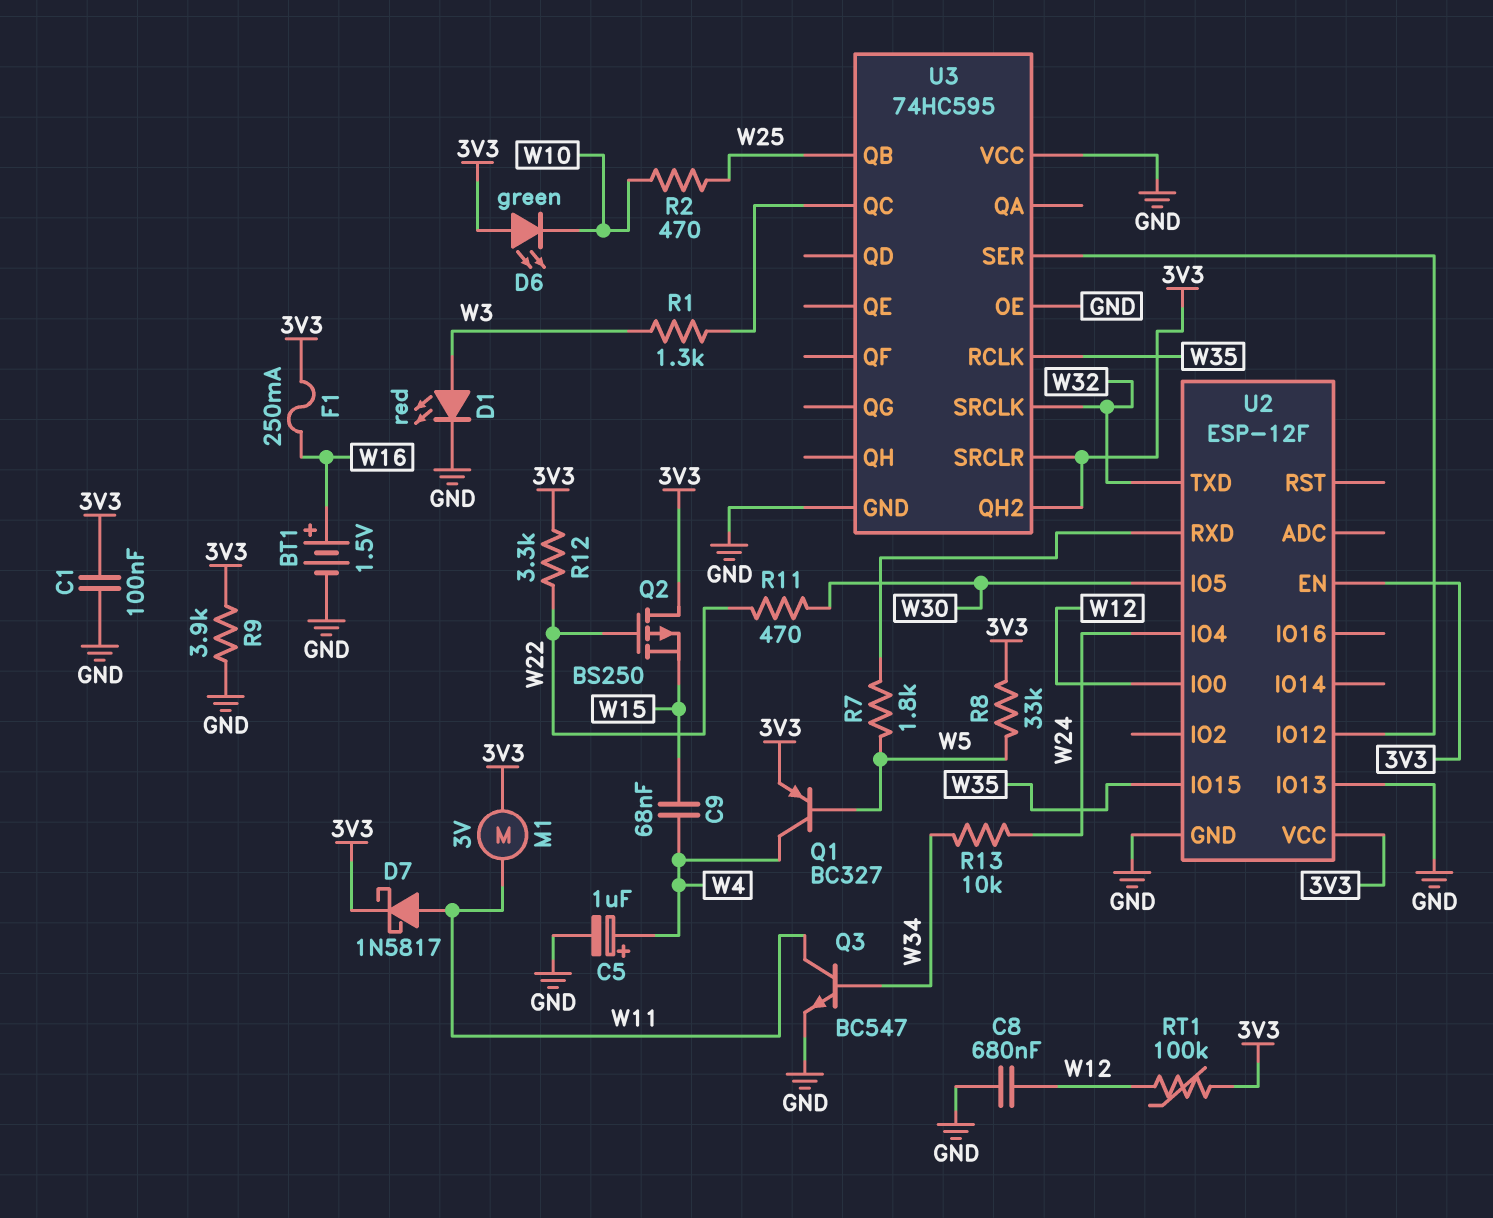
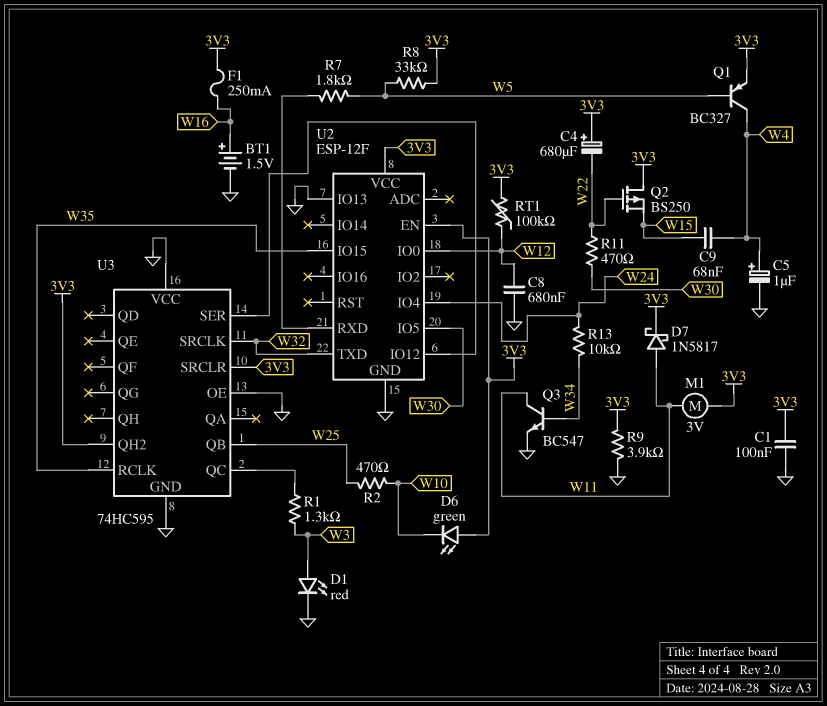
C4: none -> 680uF (plus 3V3, minus W22)
R12: 3.3k (3V3, W22) -> none

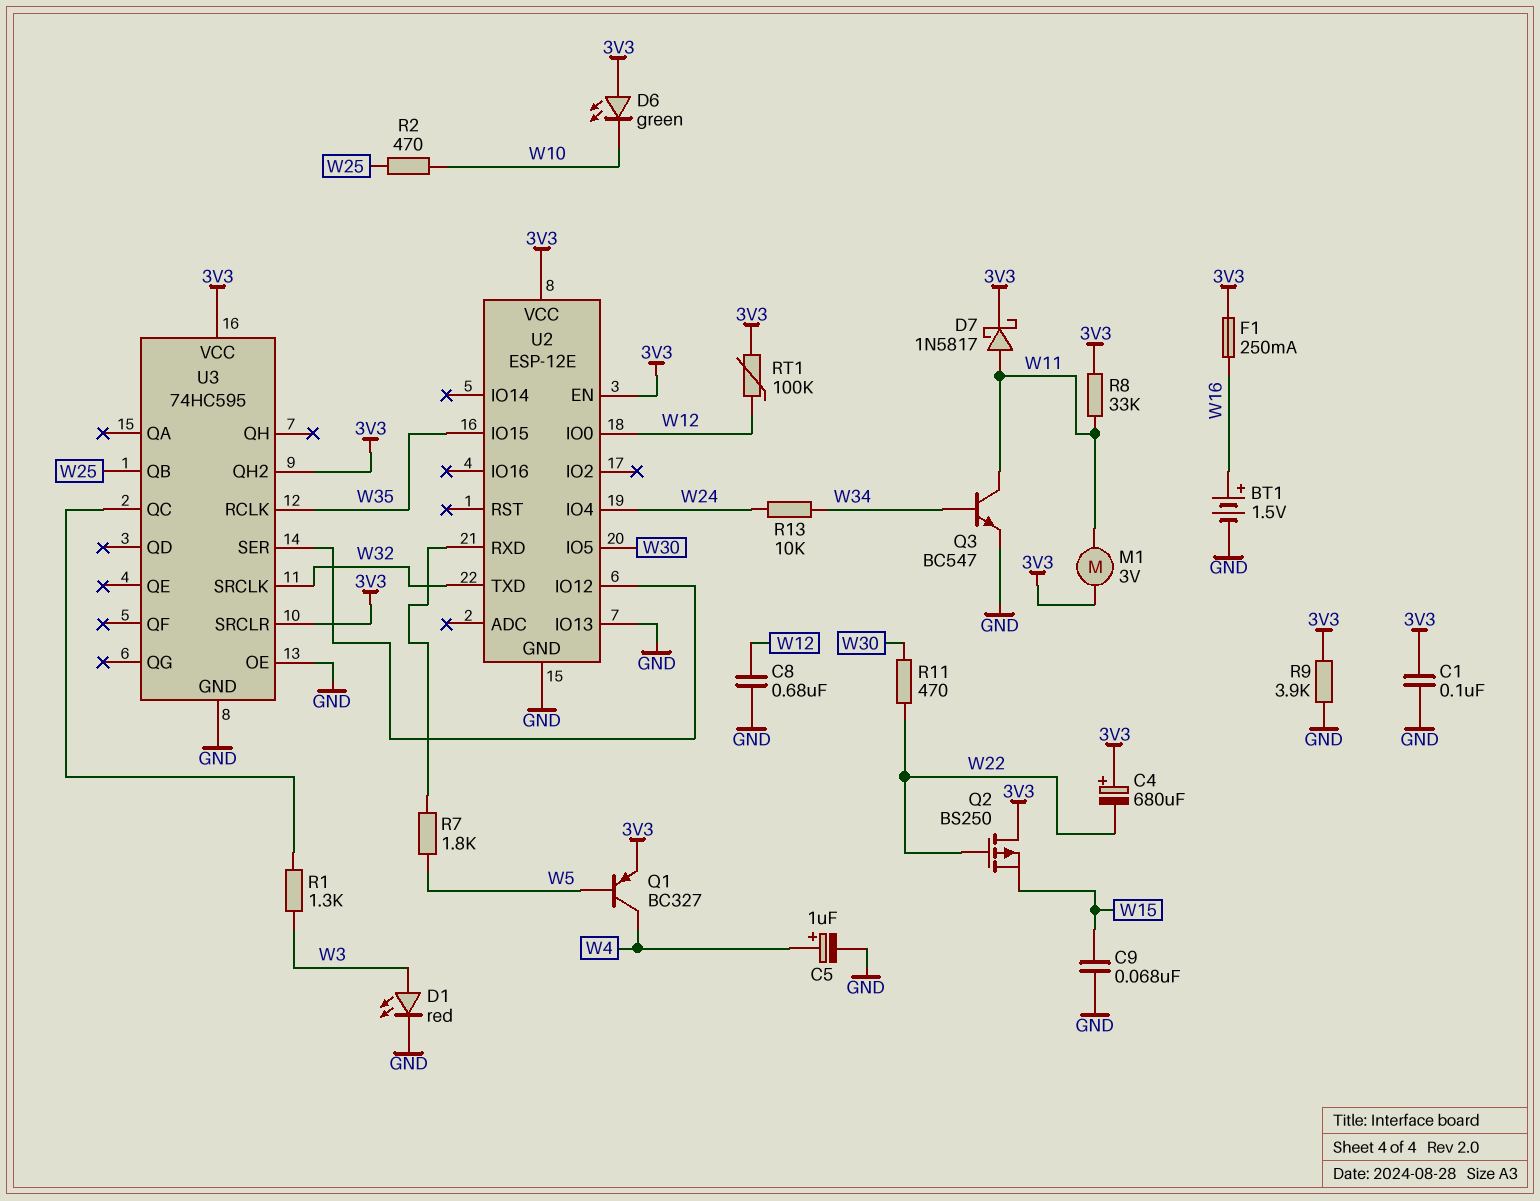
C9: 68nF (W4, W15) -> 68nF (GND, W15)
R8: 33k (3V3, W5) -> 33k (3V3, W11)
U2: ESP-12F -> ESP-12E
U3 pin VCC: GND -> 3V3

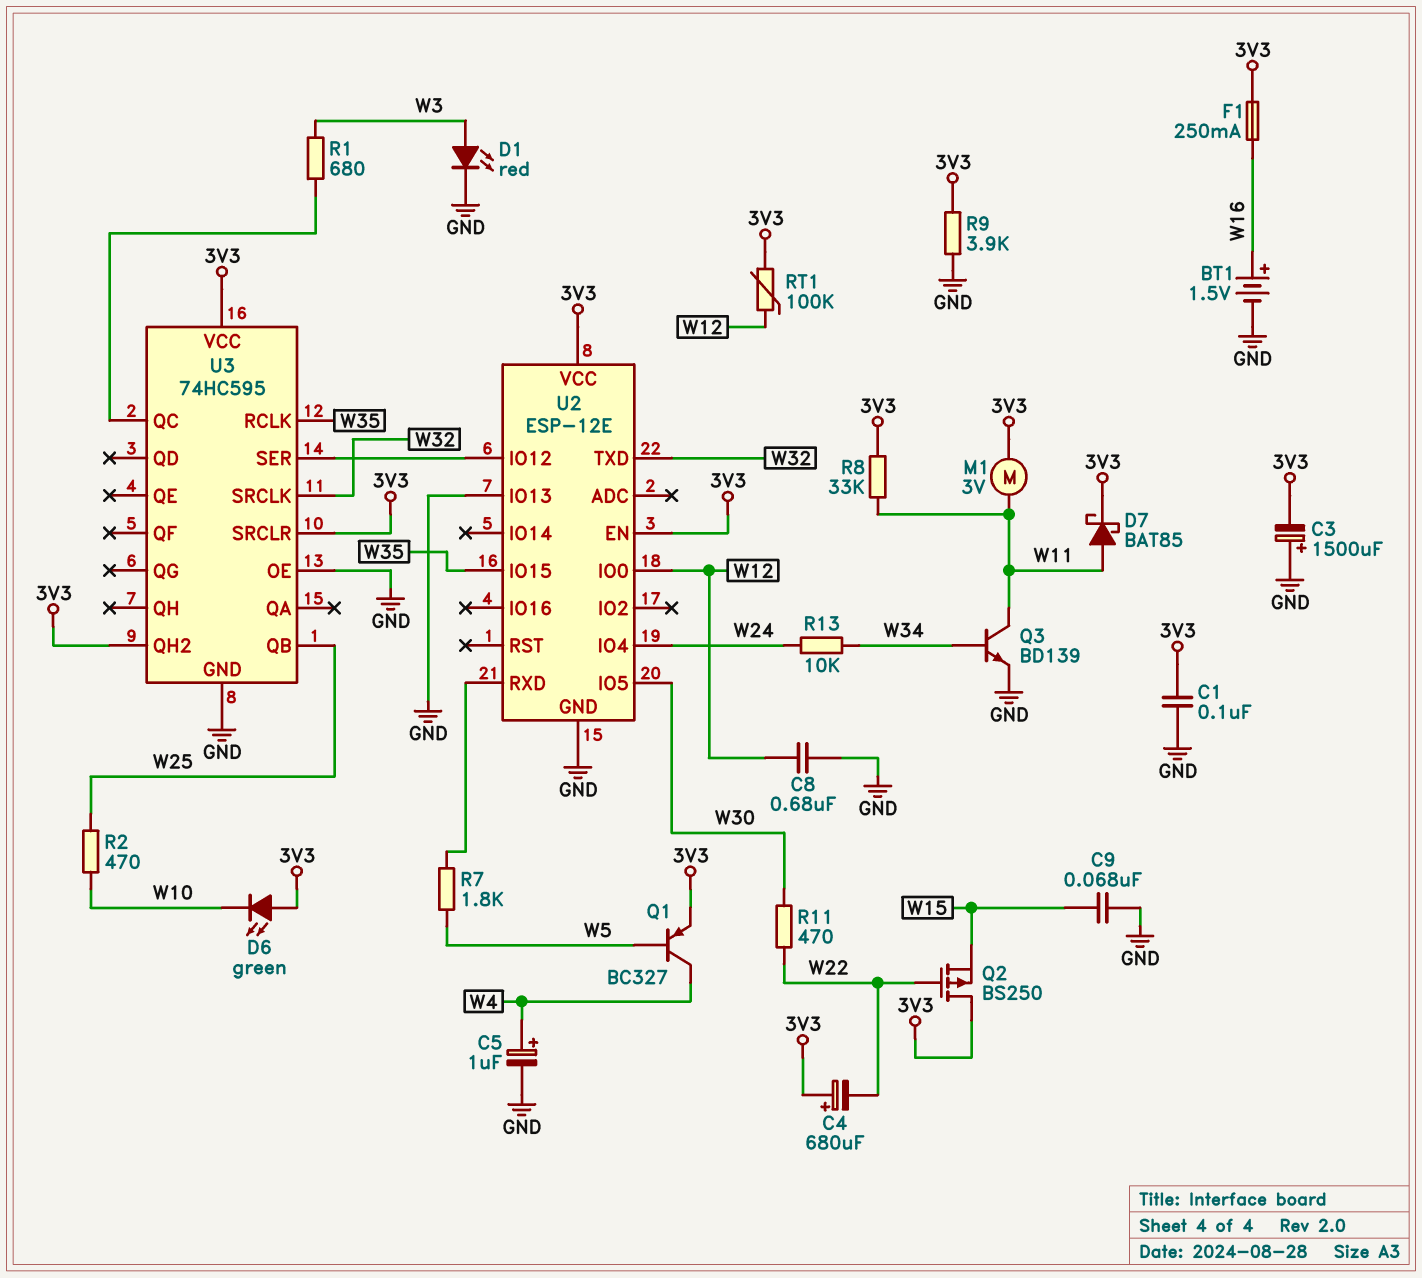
C3: none -> 1500uF (plus GND, minus 3V3)
D7: schottky 1N5817 (A W11, K 3V3) -> schottky BAT85 (A W11, K 3V3)
Q3: NPN BC547 (B W34, C W11, E GND) -> NPN BD139 (B W34, C W11, E GND)
R1: 1.3k (U3/QC, W3) -> 680 (U3/QC, W3)

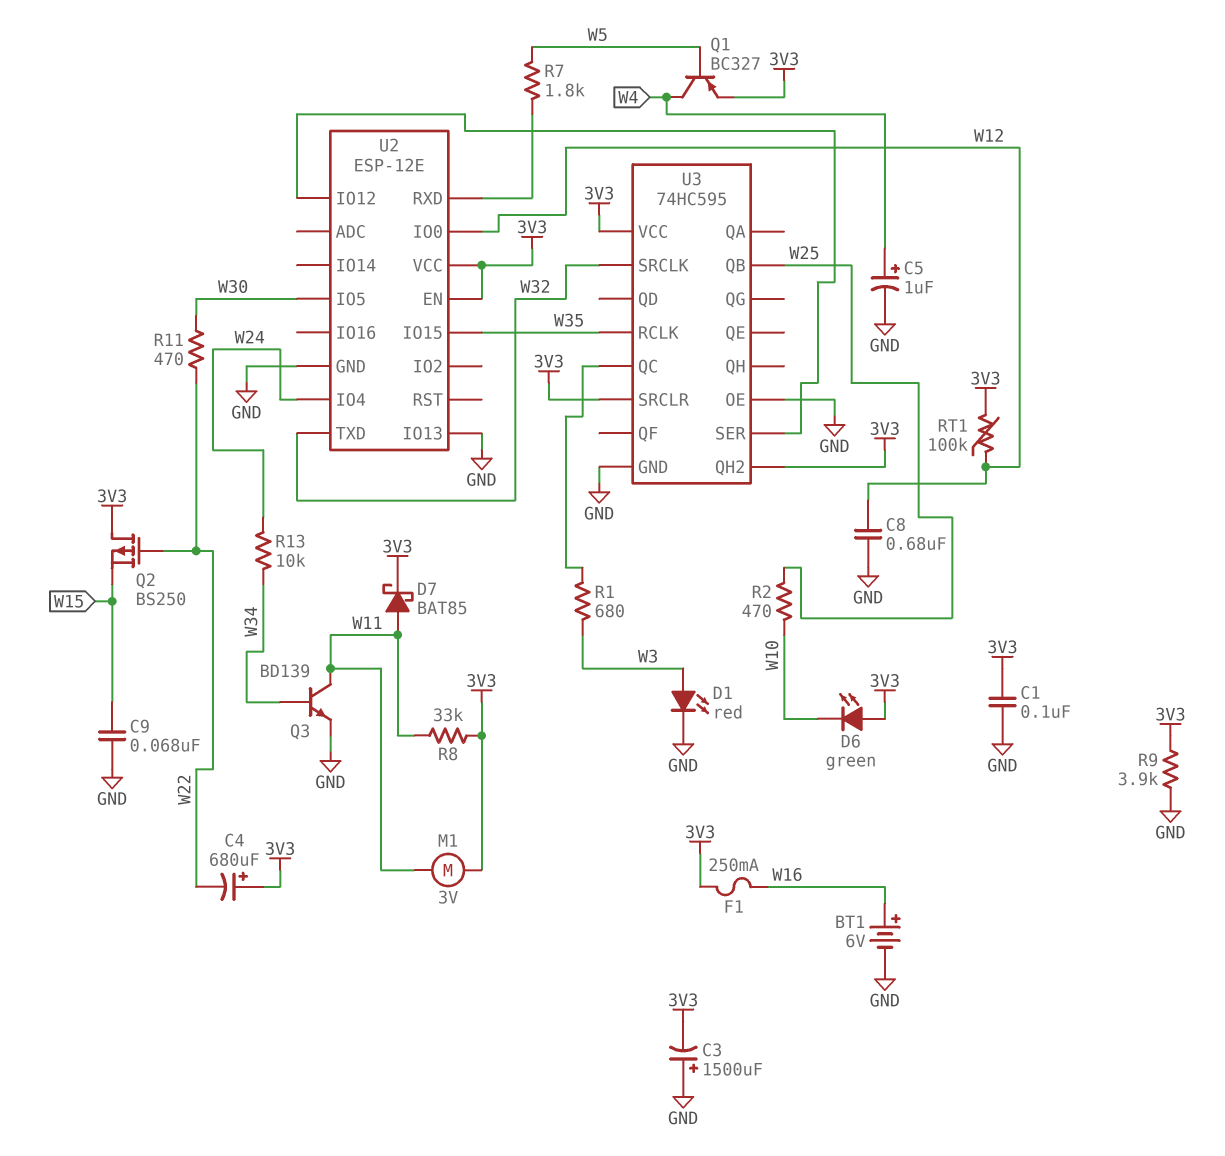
BT1: 1.5V (plus W16, minus GND) -> 6V (plus W16, minus GND)

